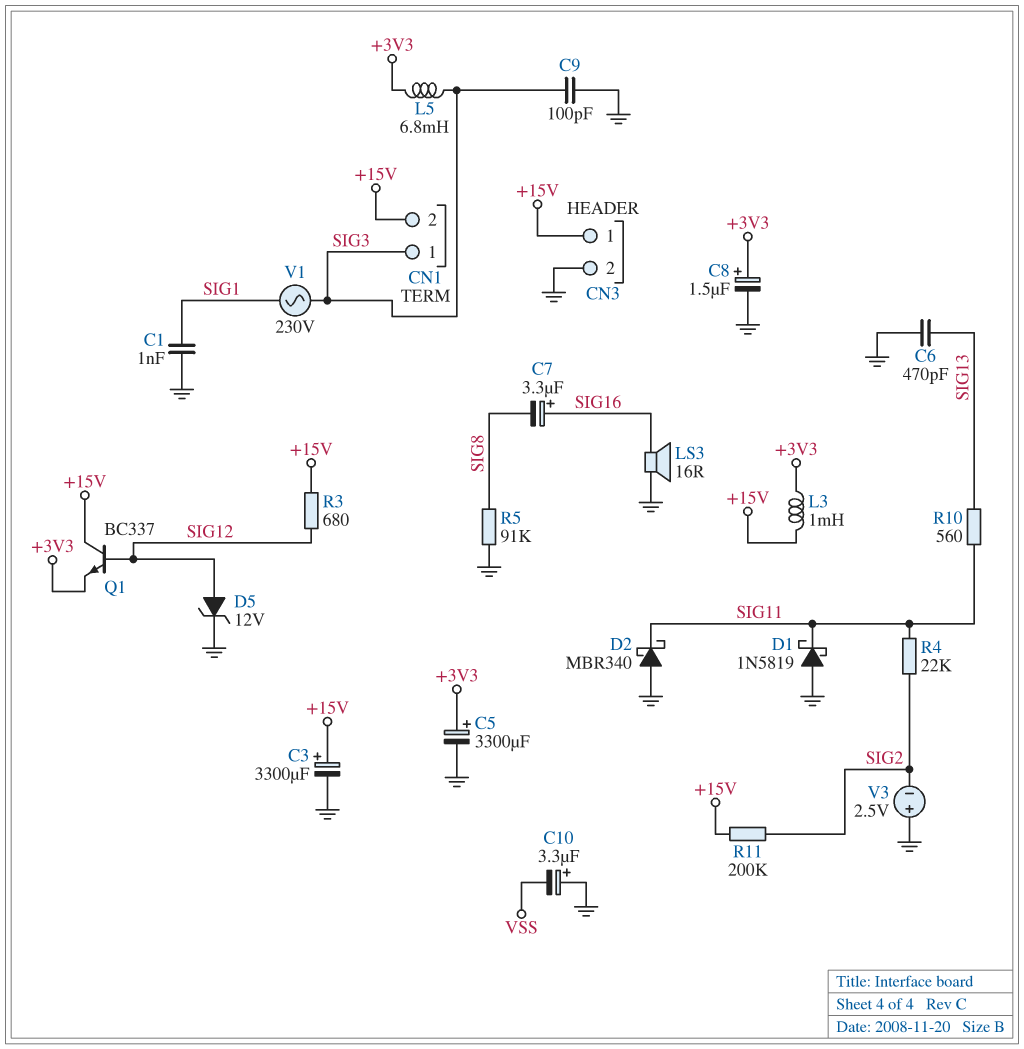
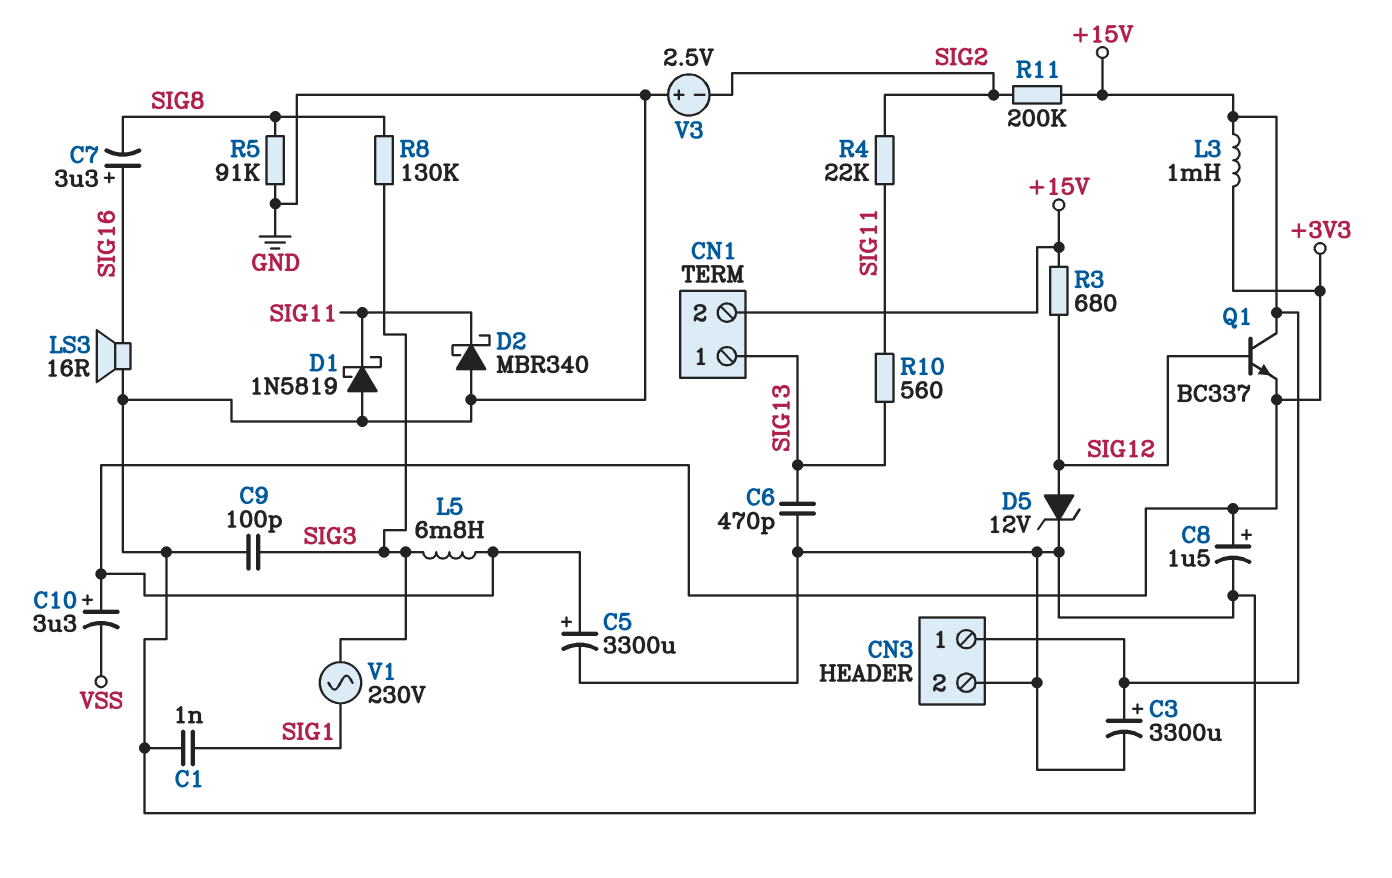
C10: 3.3uF (plus GND, minus VSS) -> 3.3uF (plus +3V3, minus VSS)
CN1 pin 1: SIG3 -> SIG13
R8: none -> 130k (SIG3, SIG8)

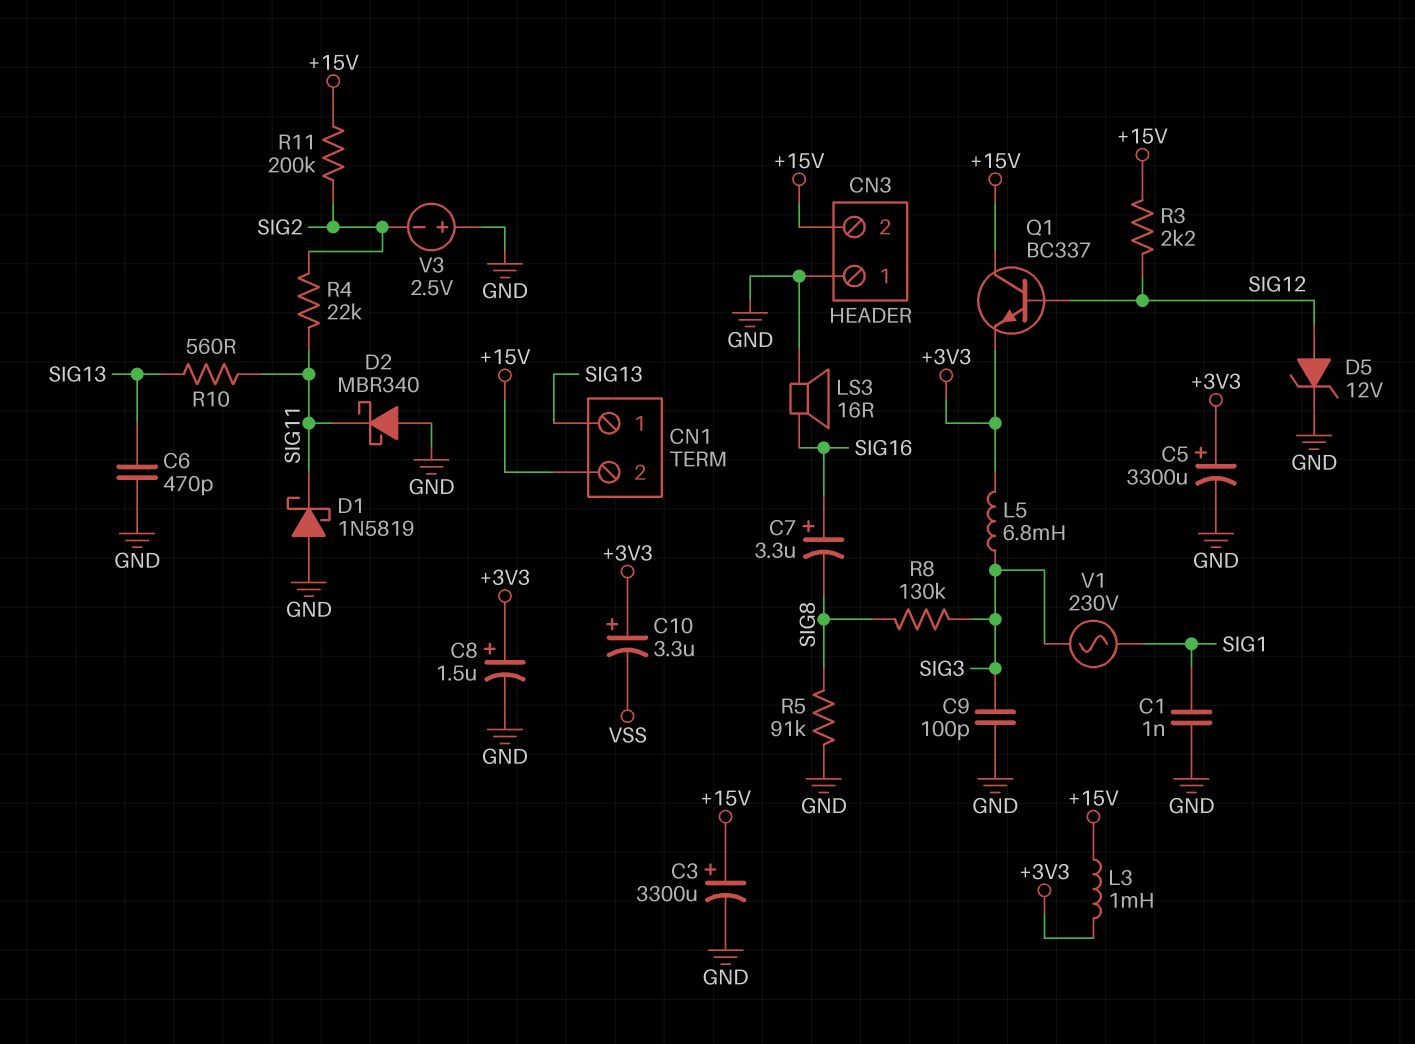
CN3 pin 1: +15V -> GND
CN3 pin 2: GND -> +15V
R3: 680 (+15V, SIG12) -> 2.2k (+15V, SIG12)

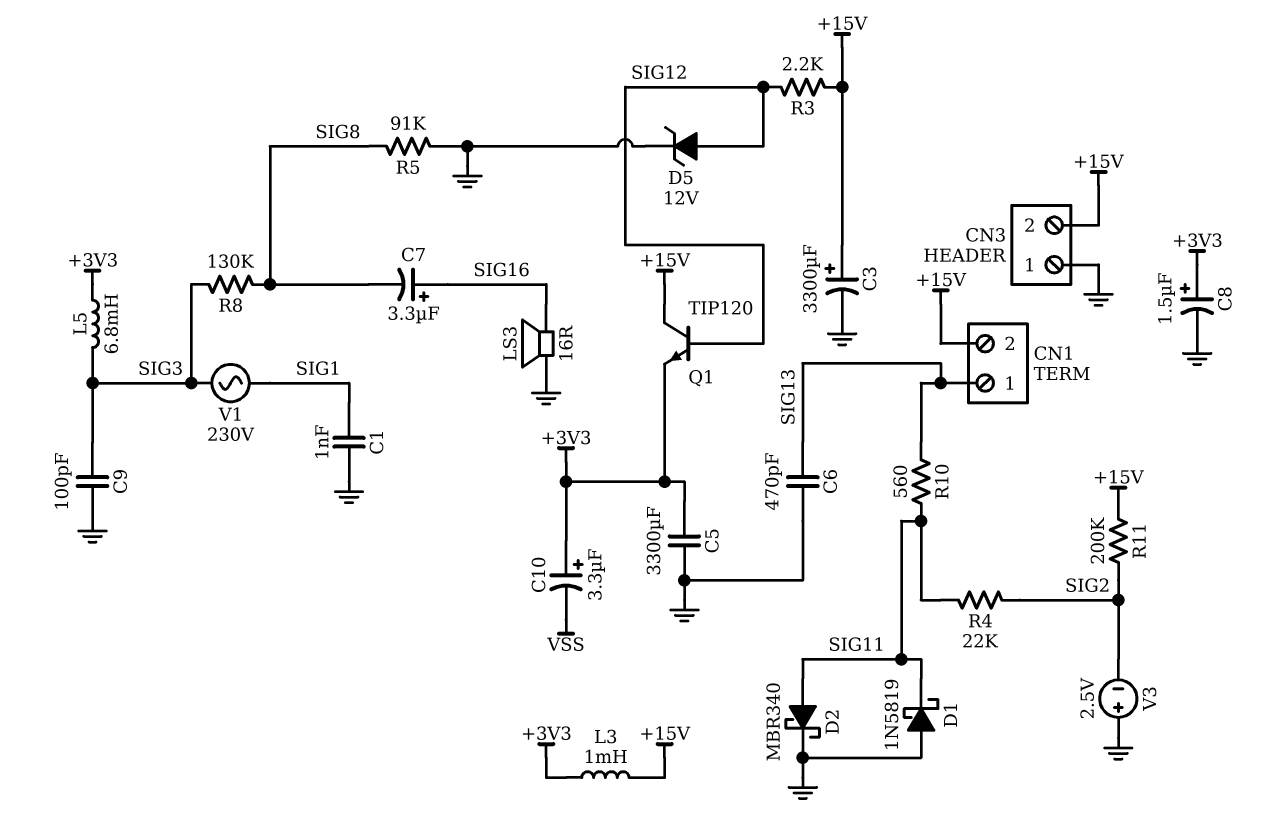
C5: 3300uF (plus +3V3, minus GND) -> 3300uF (+3V3, GND)
D2: schottky MBR340 (A GND, K SIG11) -> schottky MBR340 (A SIG11, K GND)
Q1: NPN BC337 (B SIG12, C +15V, E +3V3) -> NPN TIP120 (B SIG12, C +15V, E +3V3)

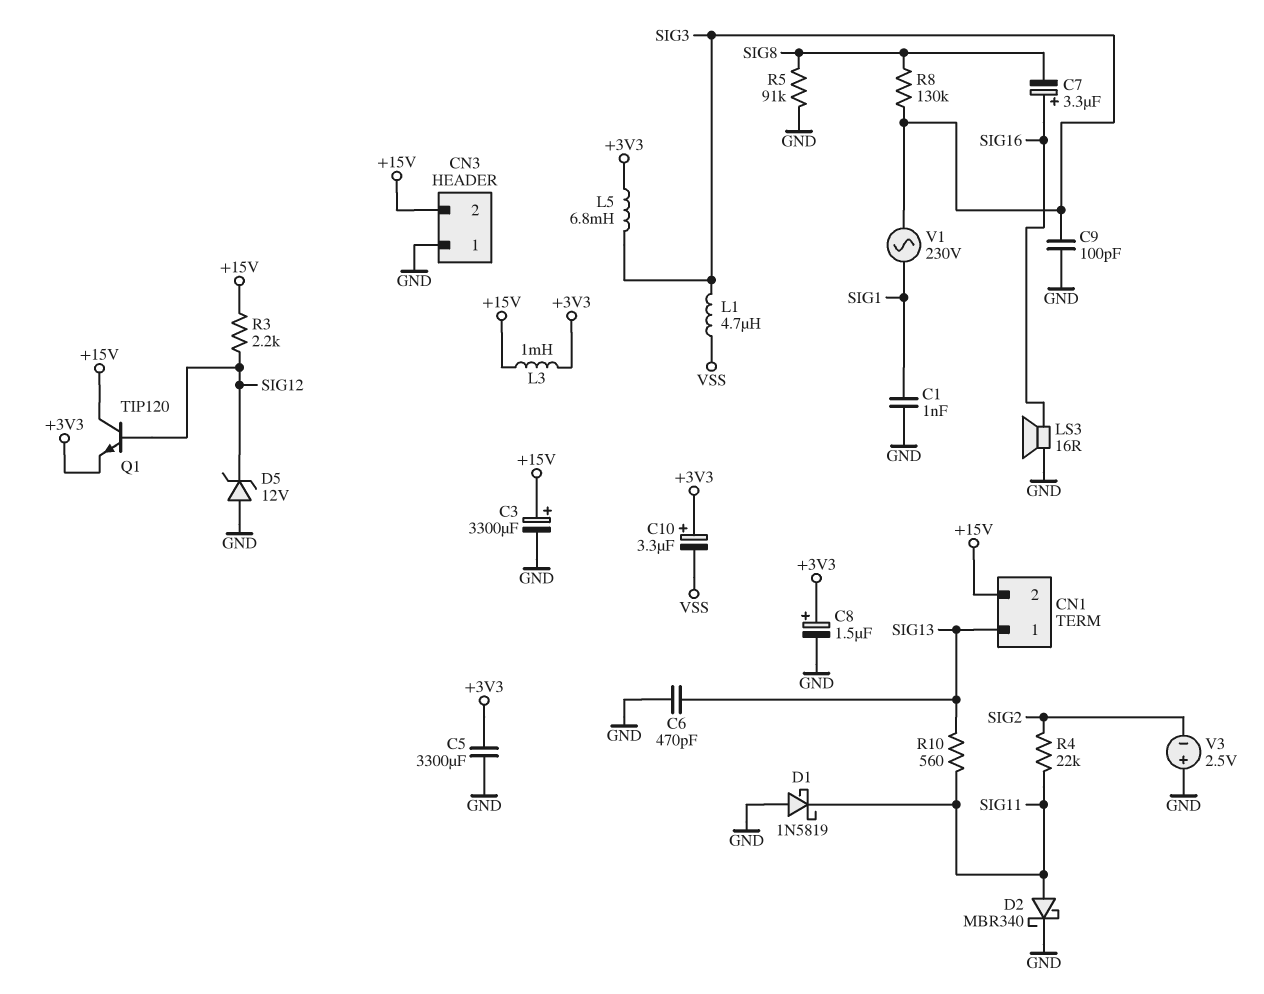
D5: zener 12V (A SIG12, K GND) -> zener 12V (A GND, K SIG12)
L1: none -> 4.7uH (SIG3, VSS)
R11: 200k (+15V, SIG2) -> none

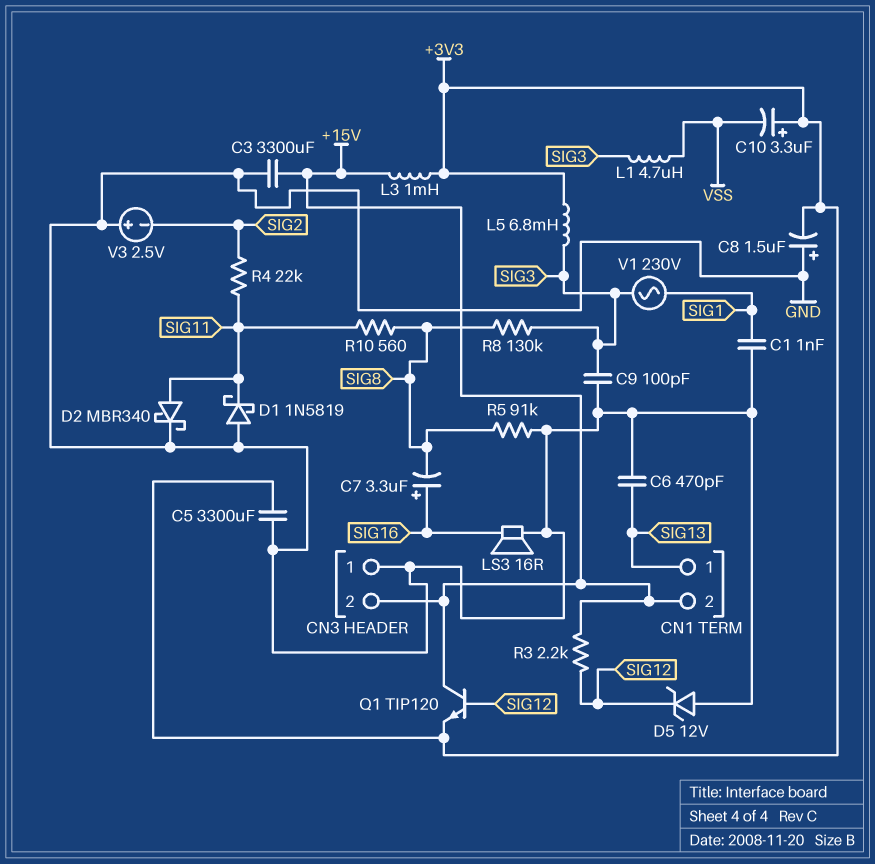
C3: 3300uF (plus +15V, minus GND) -> 3300uF (+15V, GND)
C8: 1.5uF (plus +3V3, minus GND) -> 1.5uF (plus GND, minus +3V3)
R10: 560 (SIG11, SIG13) -> 560 (SIG8, SIG11)

